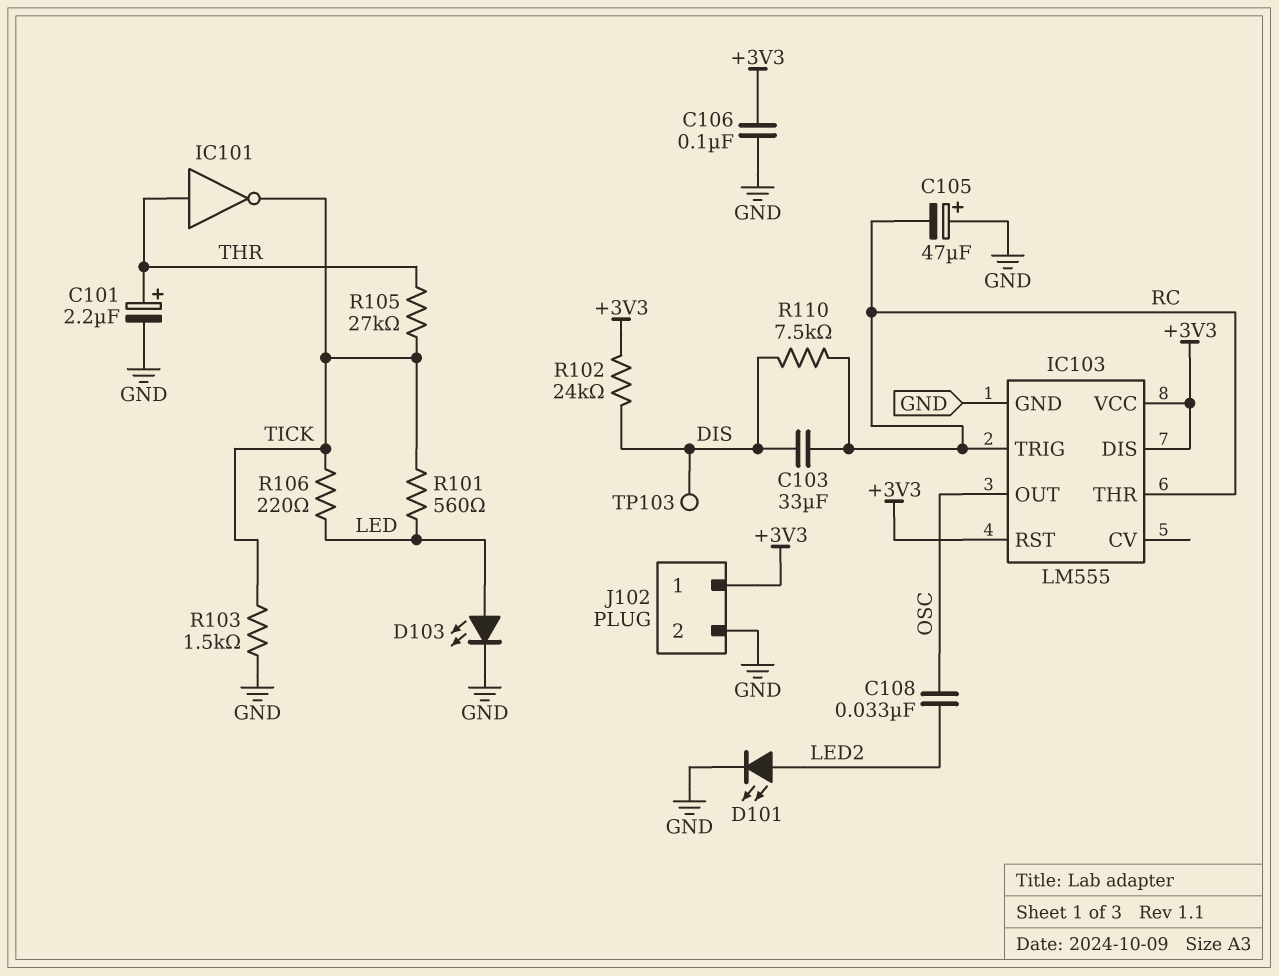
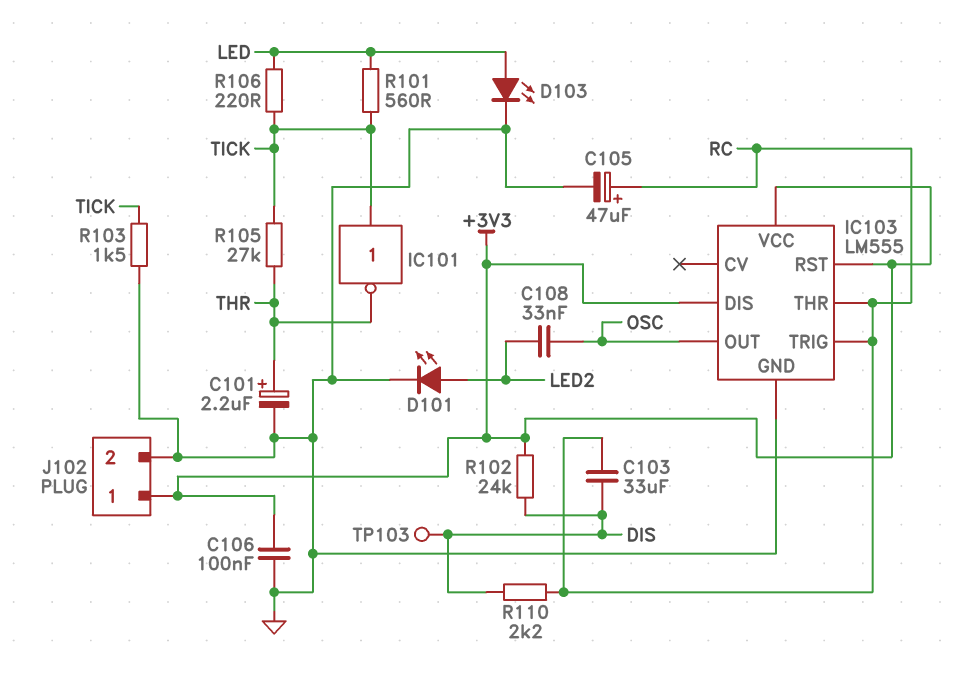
C105: 47uF (plus GND, minus RC) -> 47uF (plus RC, minus GND)
IC101: NOT (in THR, out TICK) -> NOT (in TICK, out THR)
R110: 7.5k (DIS, RC) -> 2.2k (DIS, RC)

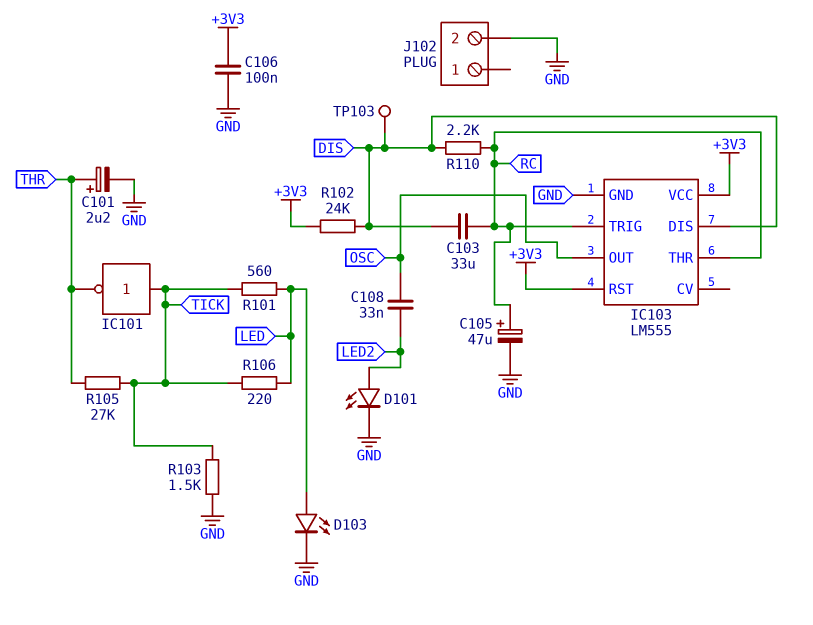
IC103 pin DIS: +3V3 -> DIS
J102 pin 1: +3V3 -> none

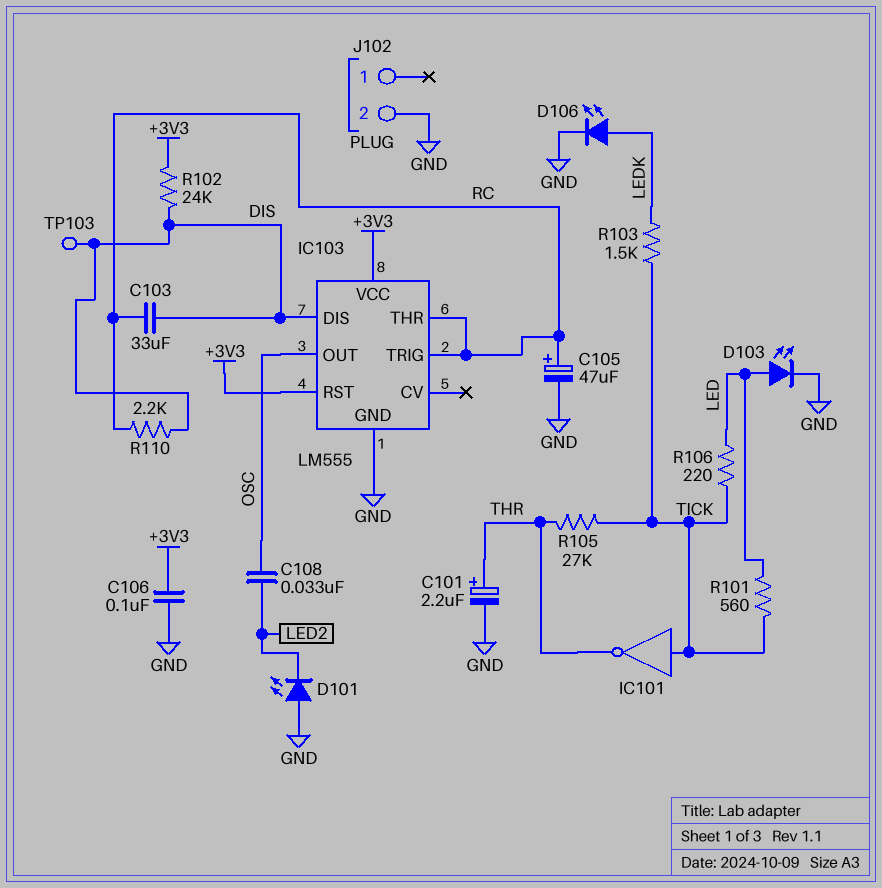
D101: LED (A LED2, K GND) -> LED (A GND, K LED2)
D106: none -> LED (A LEDK, K GND)
R103: 1.5k (GND, TICK) -> 1.5k (LEDK, TICK)

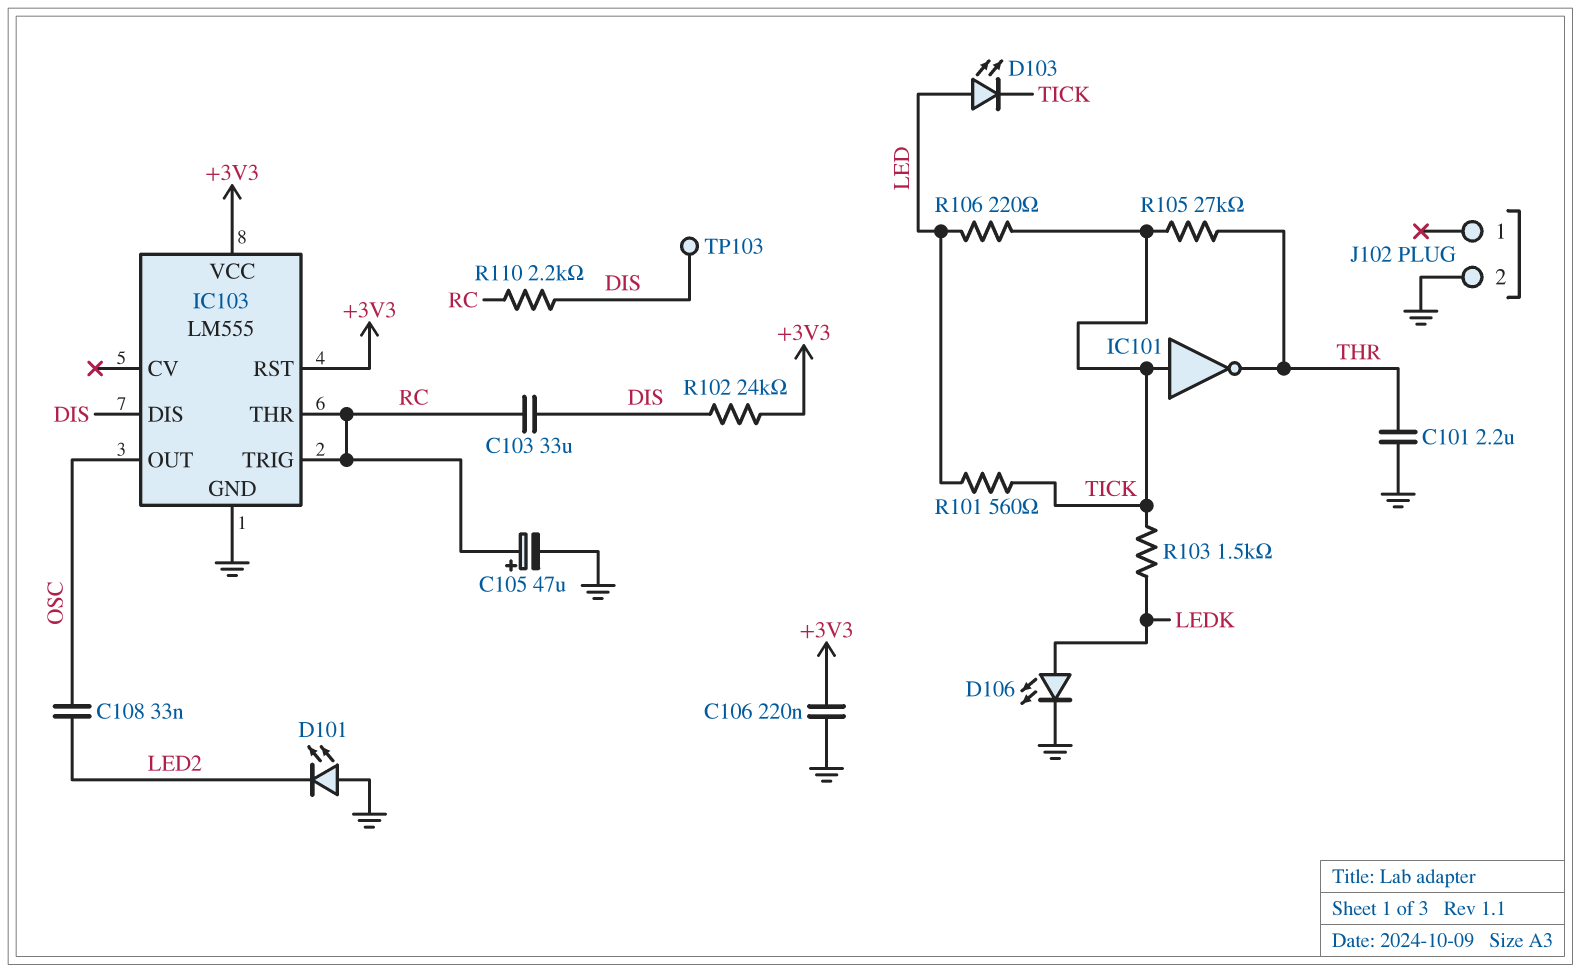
C101: 2.2uF (plus THR, minus GND) -> 2.2uF (GND, THR)
C106: 100nF (+3V3, GND) -> 220nF (+3V3, GND)
D103: LED (A LED, K GND) -> LED (A LED, K TICK)

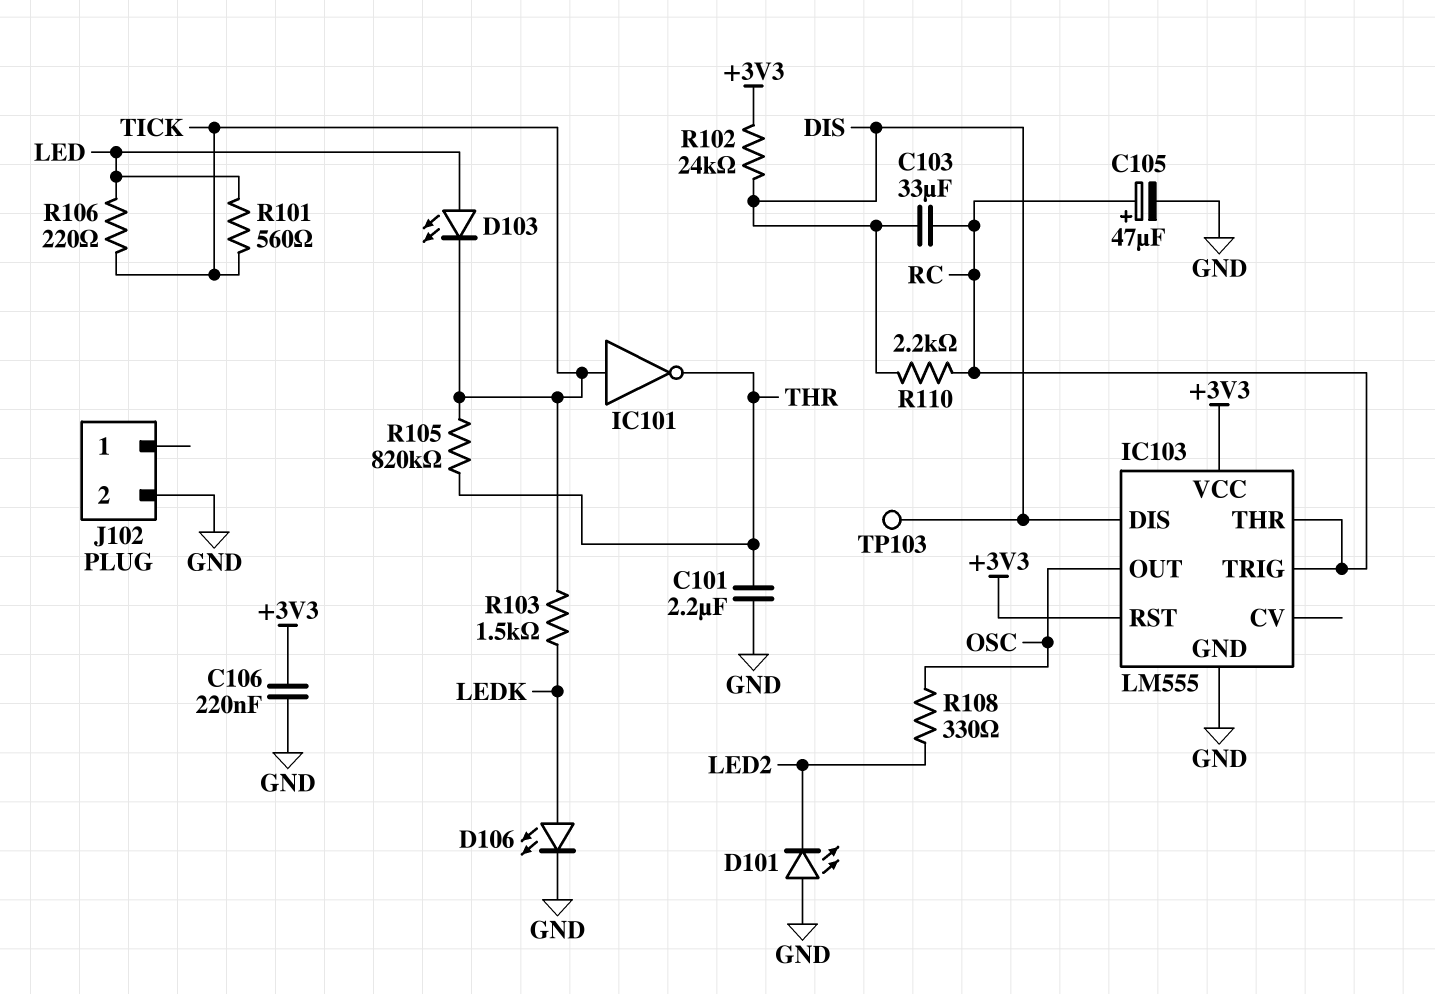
C108: 33nF (LED2, OSC) -> none
R105: 27k (THR, TICK) -> 820k (THR, TICK)
R108: none -> 330 (LED2, OSC)

